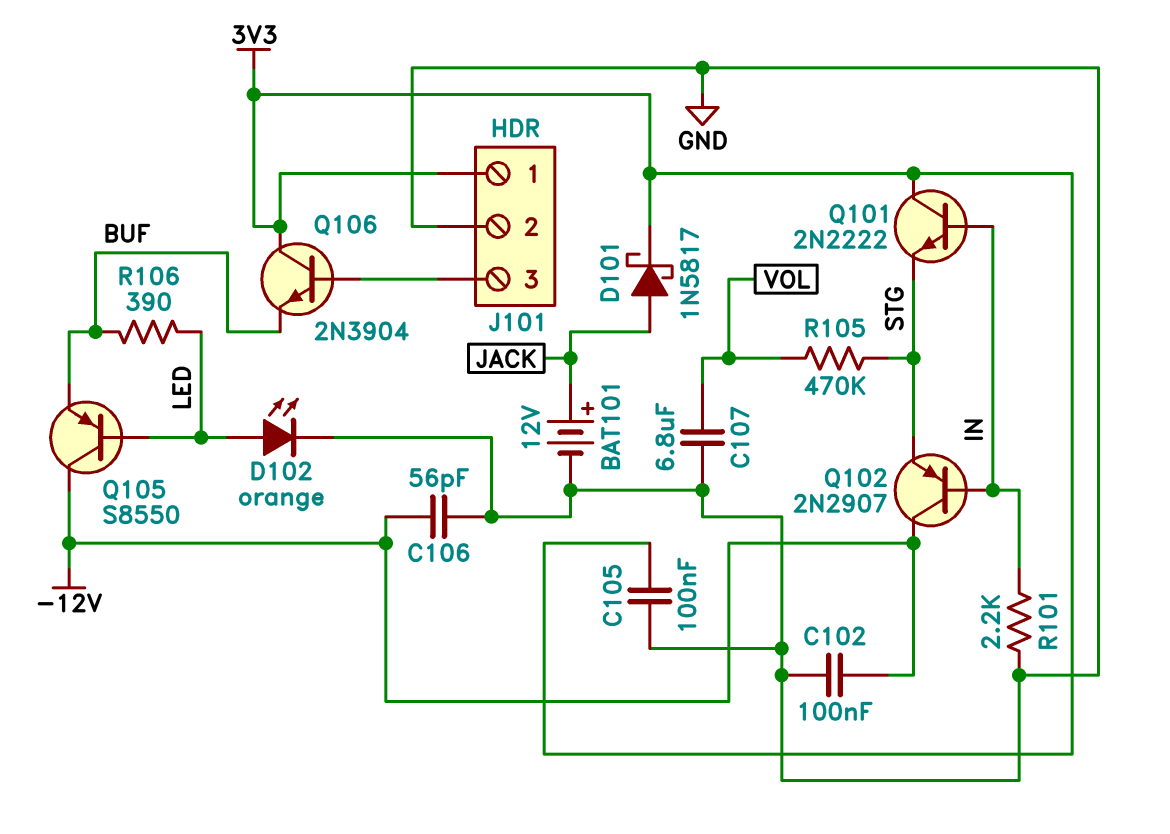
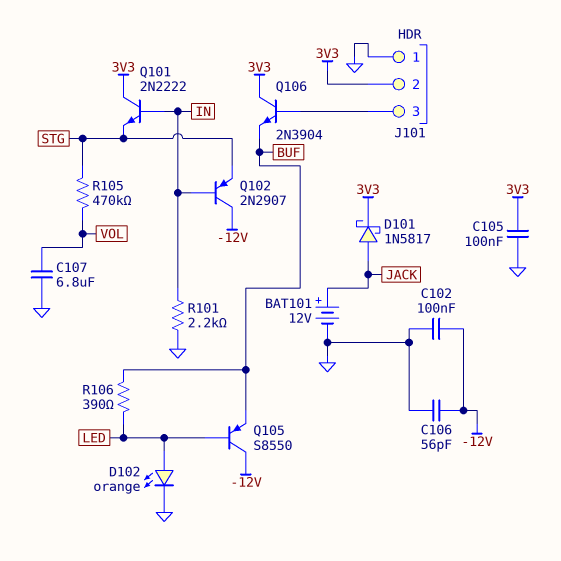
J101 pin 1: 3V3 -> GND
J101 pin 2: GND -> 3V3

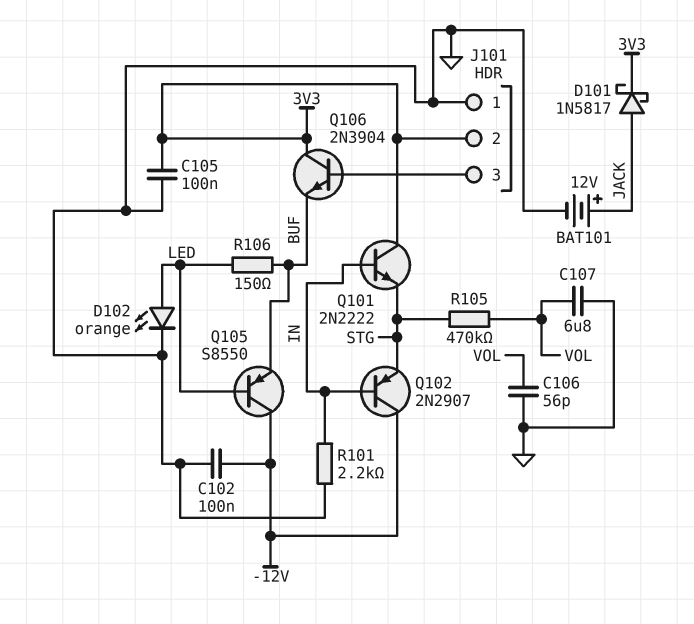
C106: 56pF (-12V, GND) -> 56pF (GND, VOL)
R106: 390 (BUF, LED) -> 150 (BUF, LED)

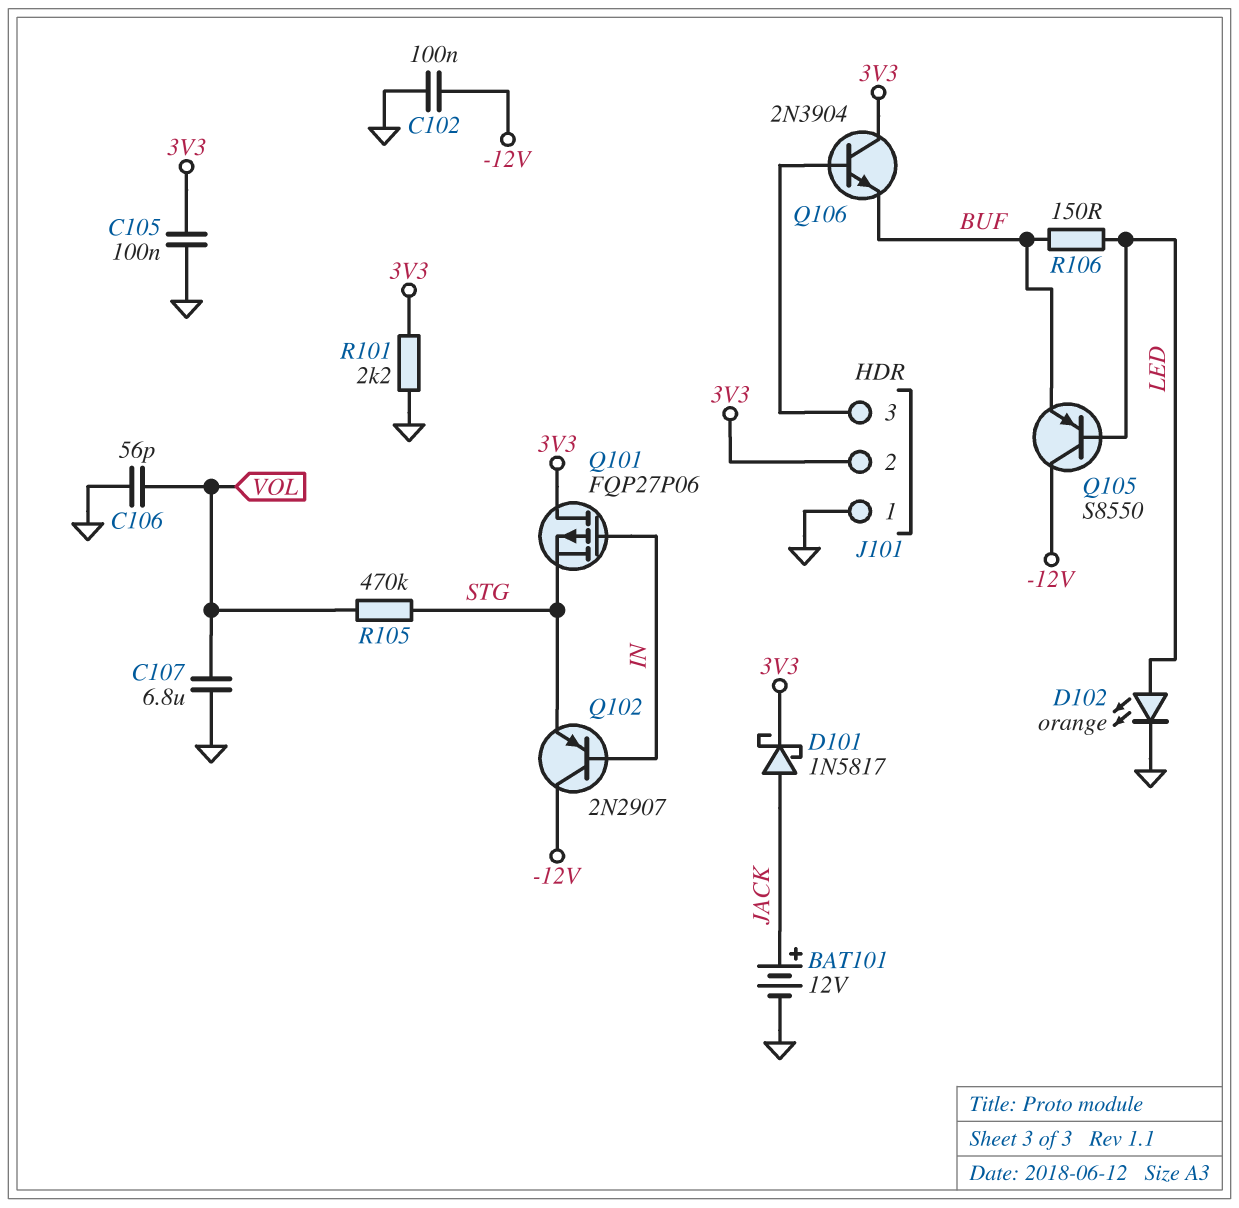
Q101: NPN 2N2222 (B IN, C 3V3, E STG) -> PMOS FQP27P06 (G IN, D 3V3, S STG)
R101: 2.2k (GND, IN) -> 2.2k (3V3, GND)

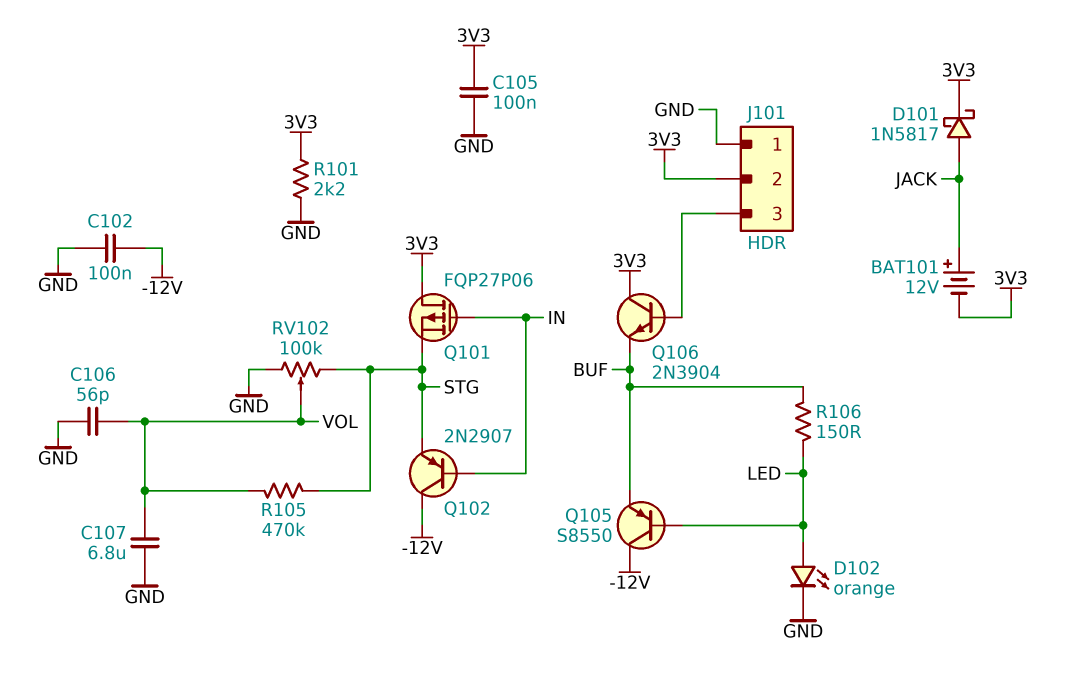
BAT101: 12V (plus JACK, minus GND) -> 12V (plus JACK, minus 3V3)
RV102: none -> 100k (GND, STG, wiper VOL)

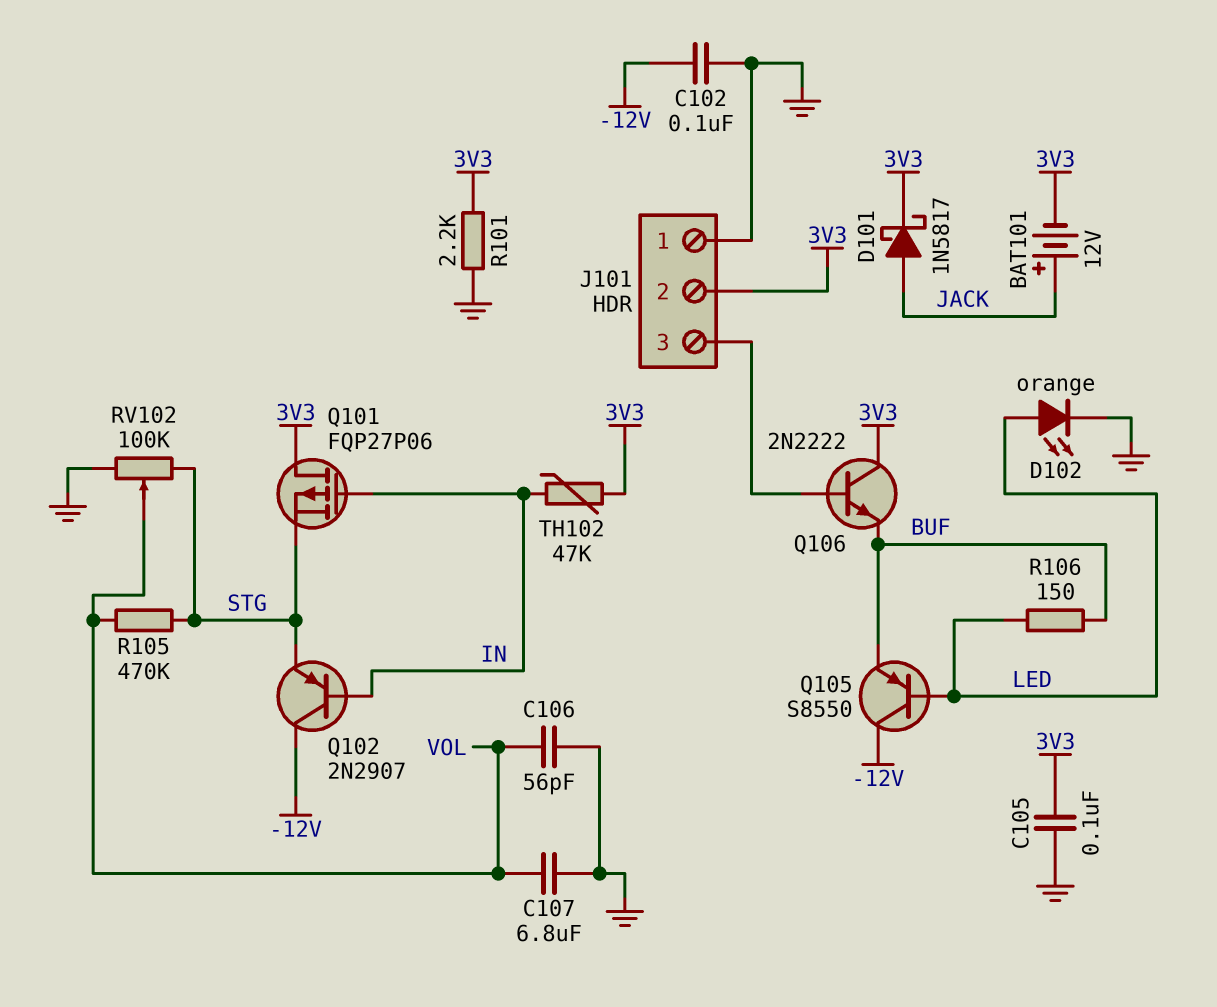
Q106: NPN 2N3904 (B J101/3, C 3V3, E BUF) -> NPN 2N2222 (B J101/3, C 3V3, E BUF)
TH102: none -> 47k (3V3, IN)

